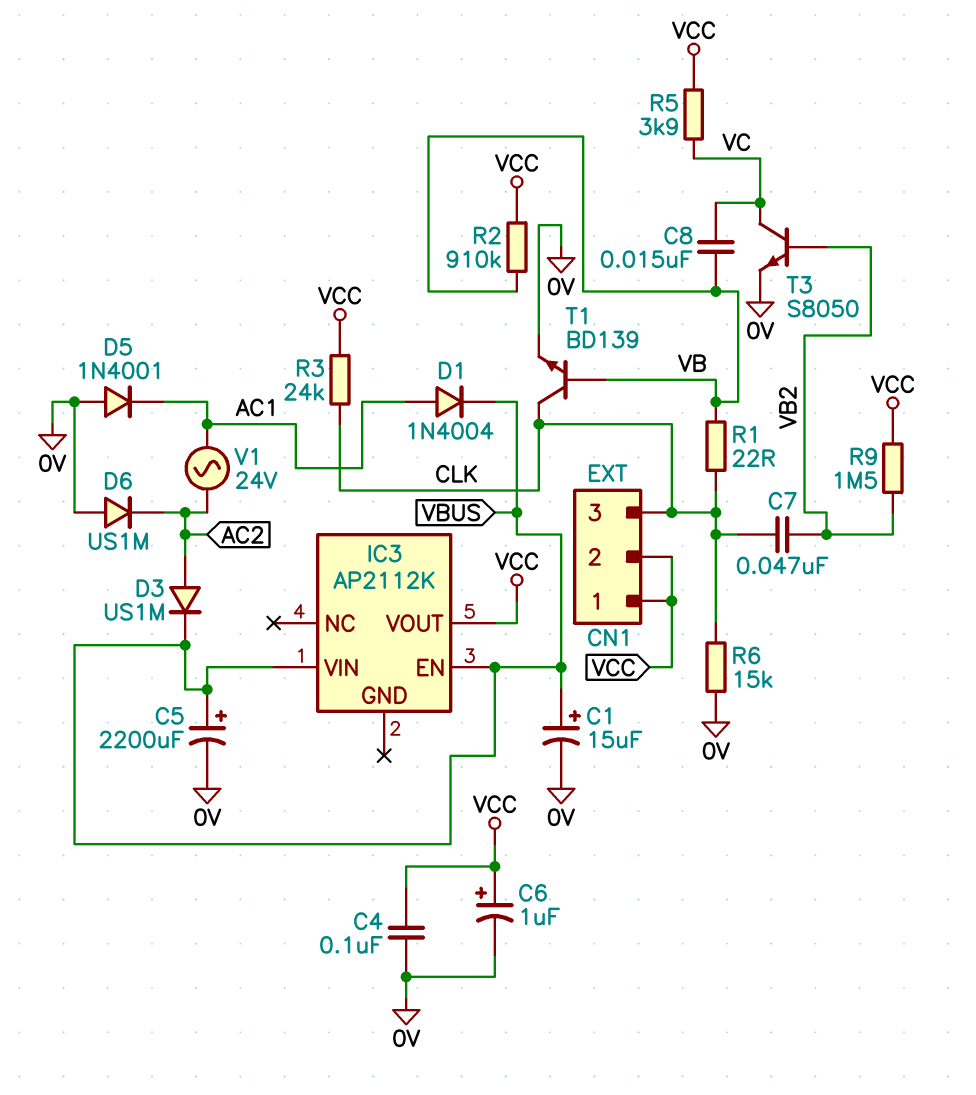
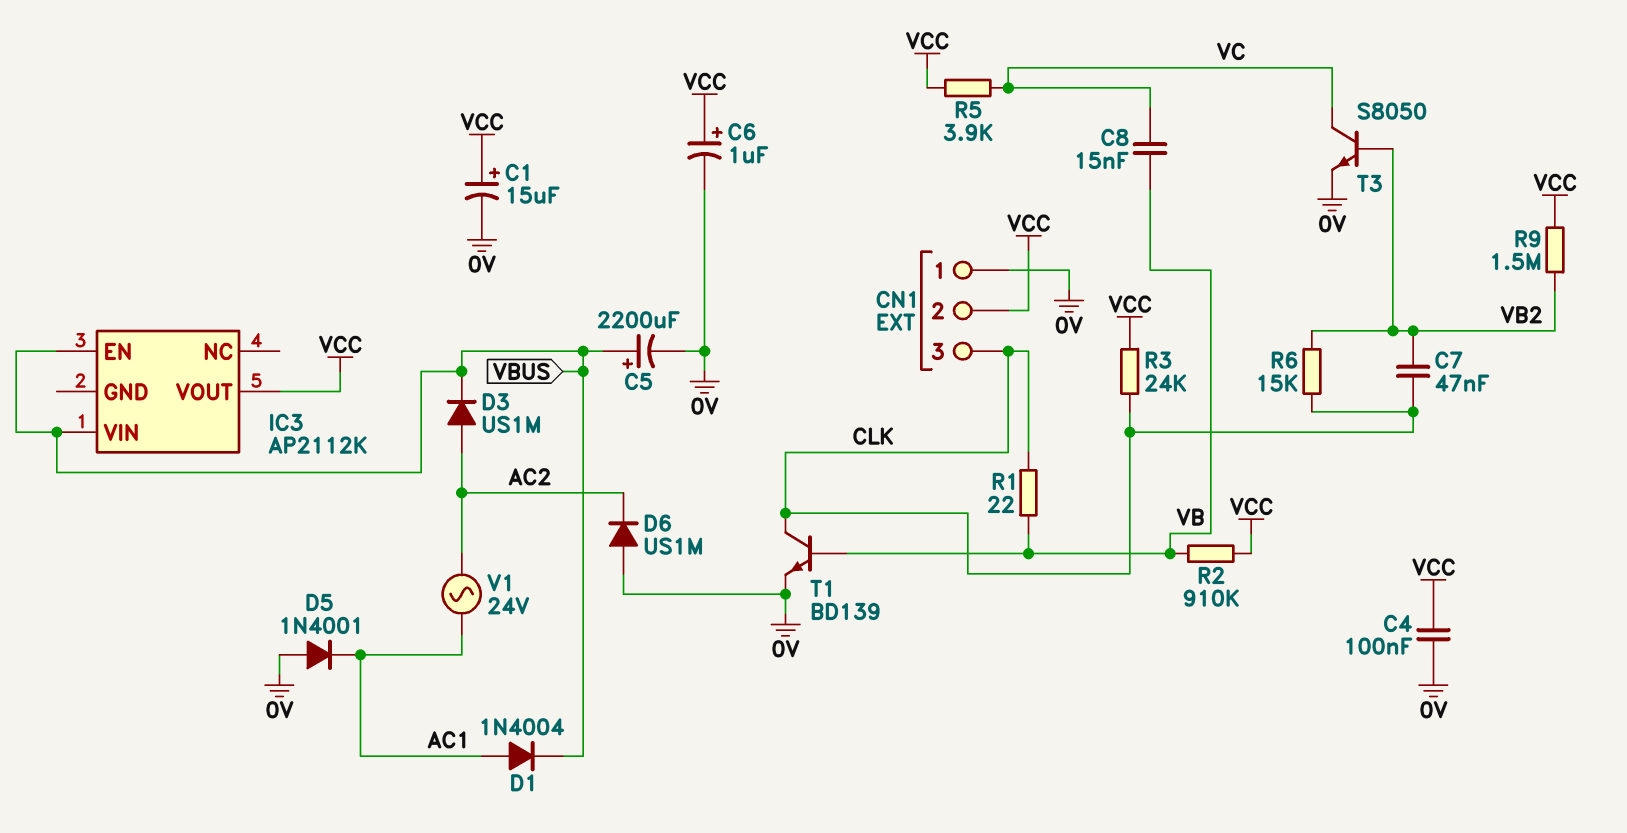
C1: 15uF (plus VBUS, minus 0V) -> 15uF (plus VCC, minus 0V)
CN1 pin 1: VCC -> 0V
R6: 15k (0V, CLK) -> 15k (CLK, VB2)

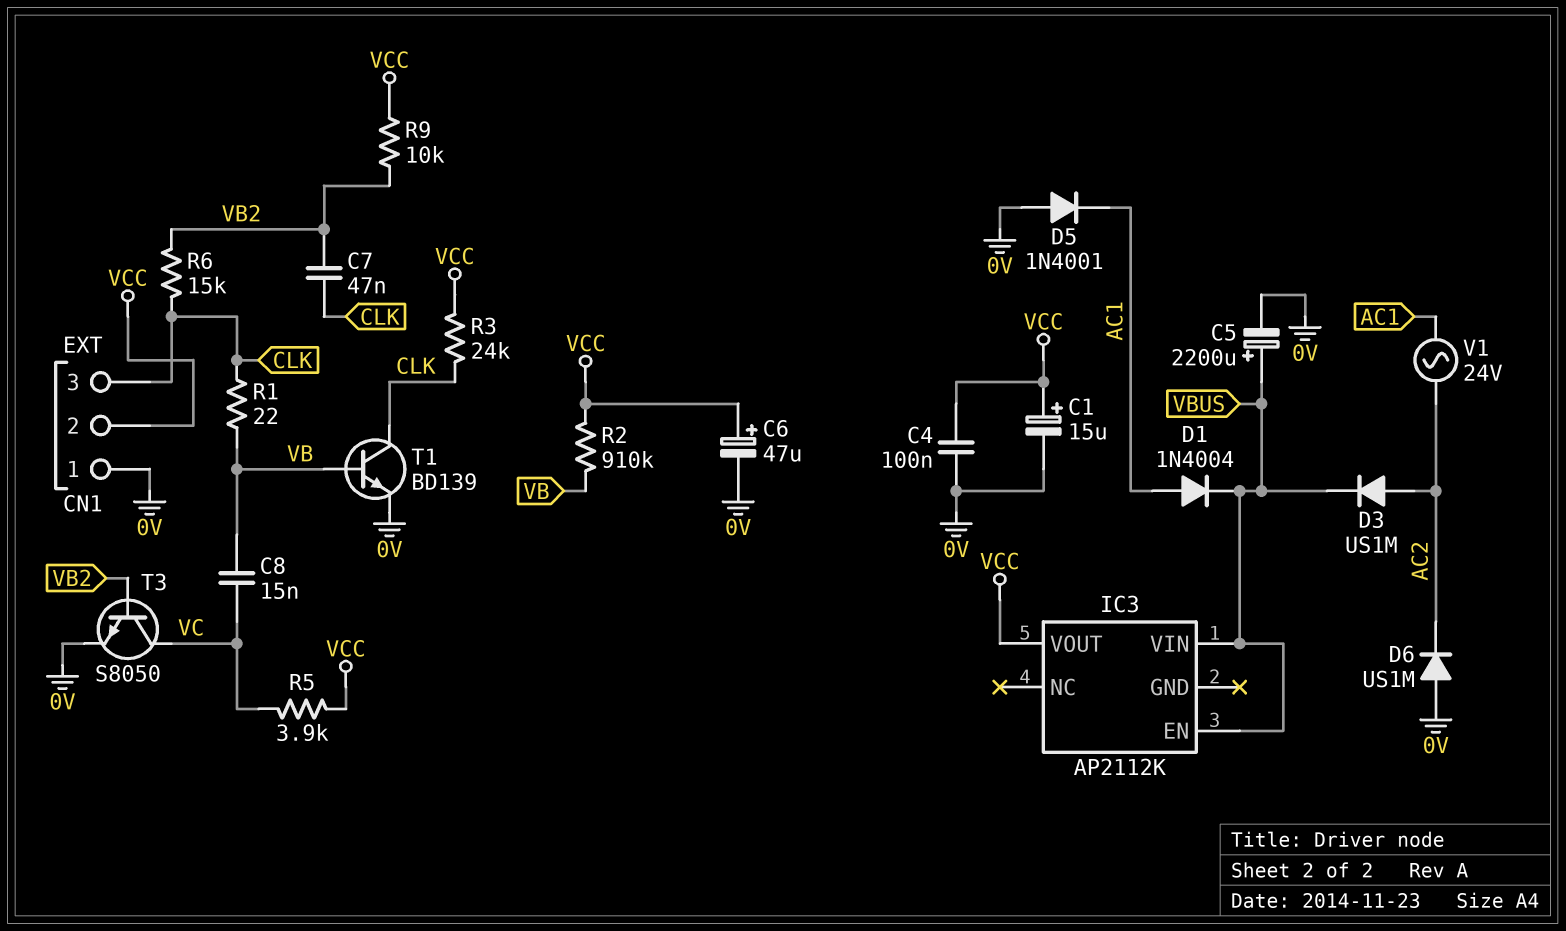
C6: 1uF (plus VCC, minus 0V) -> 47uF (plus VCC, minus 0V)
R9: 1.5M (VB2, VCC) -> 10k (VB2, VCC)

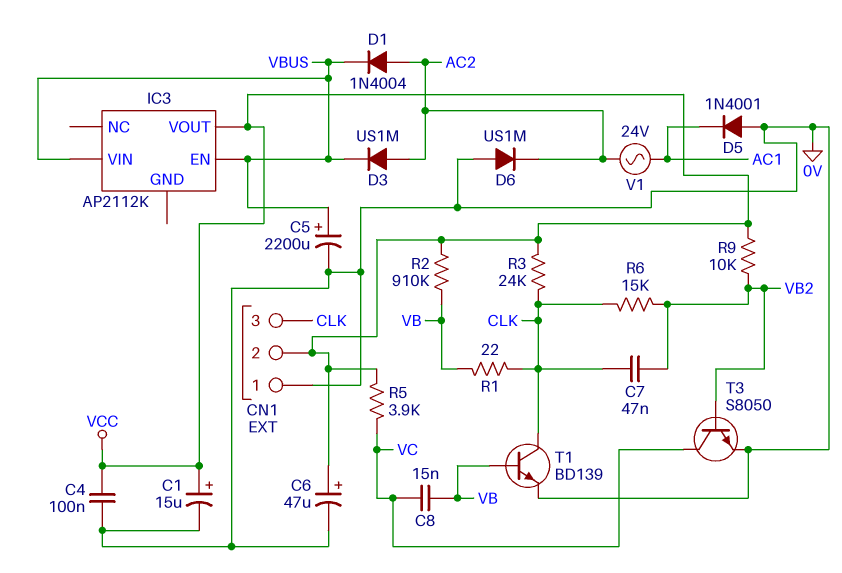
D1: diode 1N4004 (A AC1, K VBUS) -> diode 1N4004 (A AC2, K VBUS)

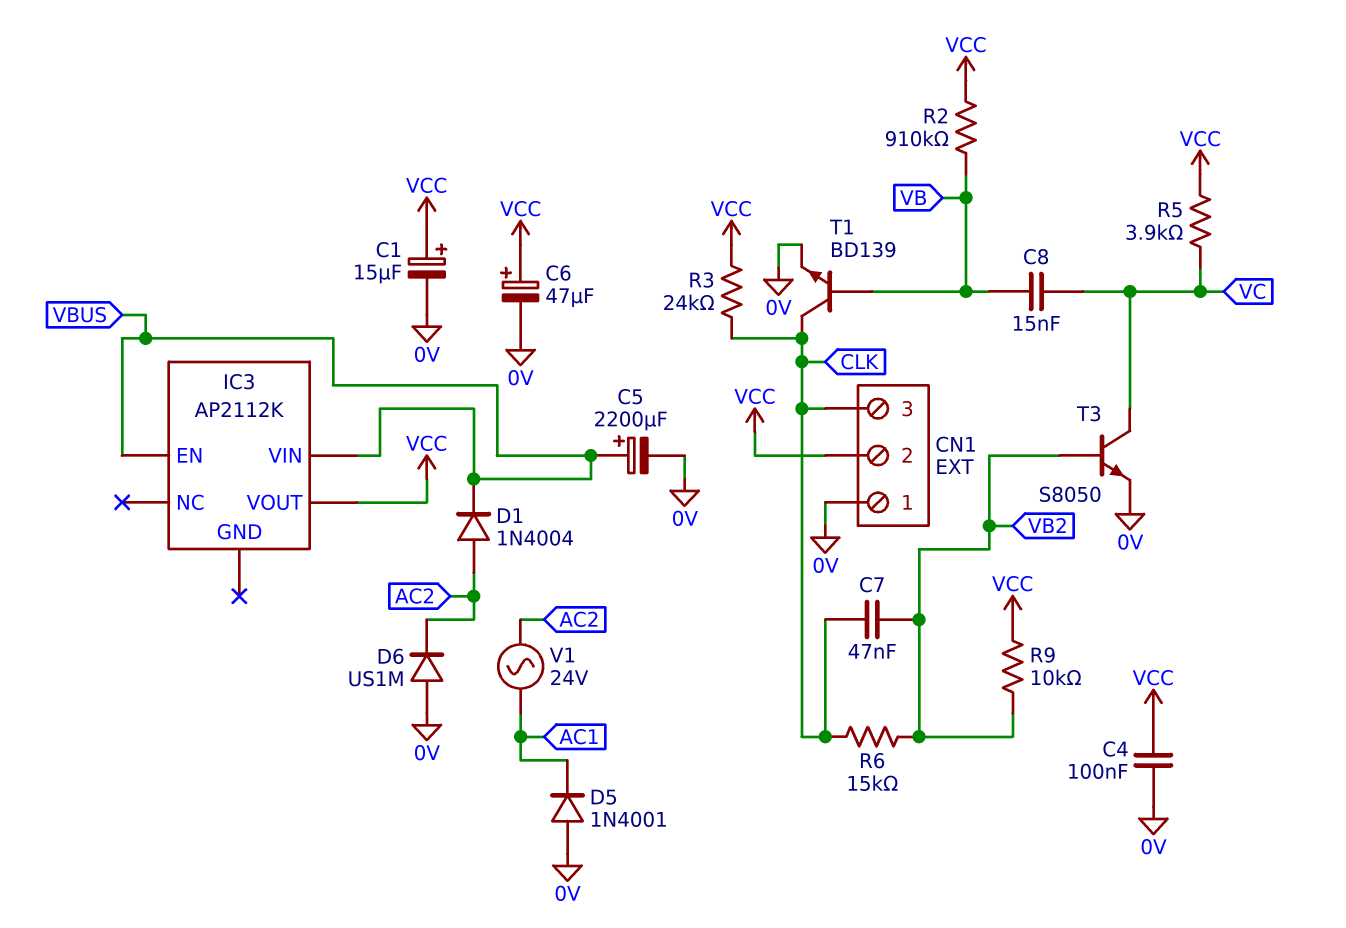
D3: diode US1M (A AC2, K VBUS) -> none
R1: 22 (CLK, VB) -> none

